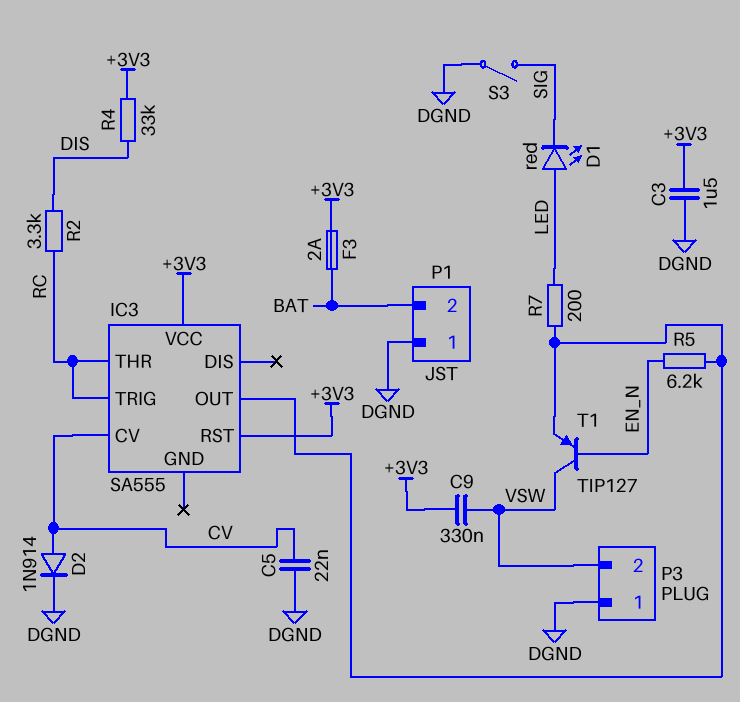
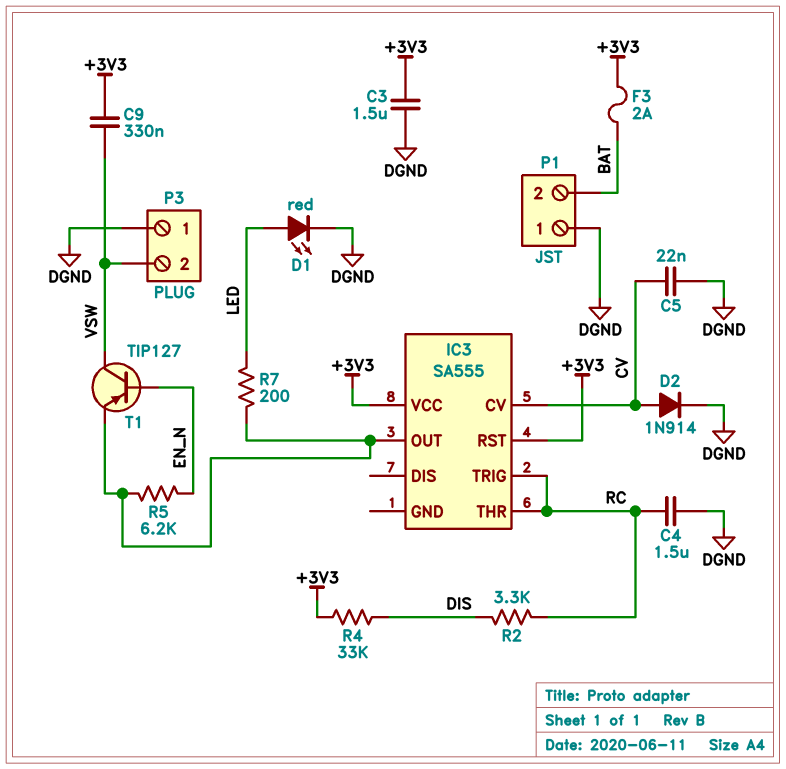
C4: none -> 1.5uF (DGND, RC)
D1: LED red (A LED, K SIG) -> LED red (A LED, K DGND)
S3: switch (DGND, SIG) -> none

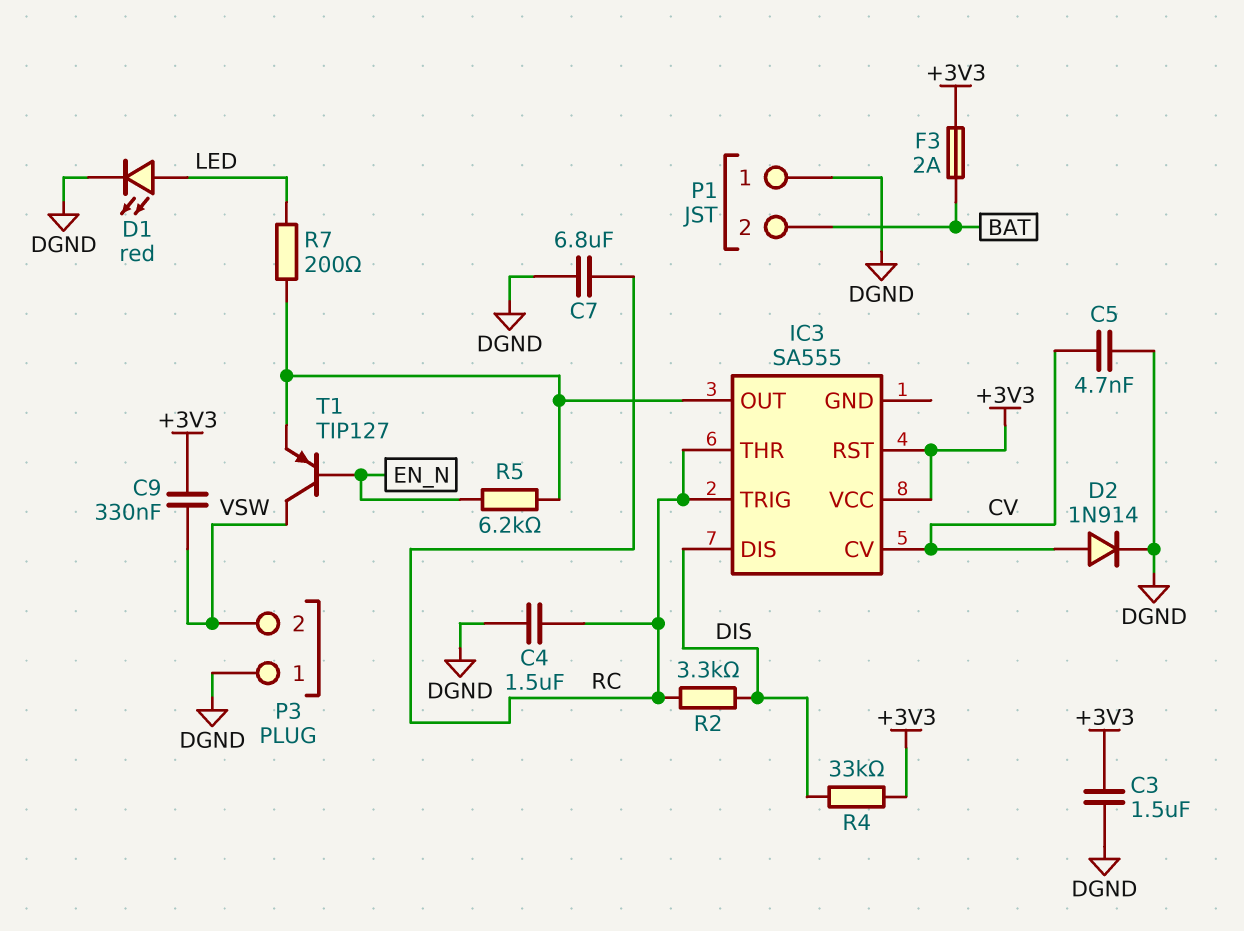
C5: 22nF (CV, DGND) -> 4.7nF (CV, DGND)
C7: none -> 6.8uF (DGND, RC)
IC3 pin DIS: none -> DIS

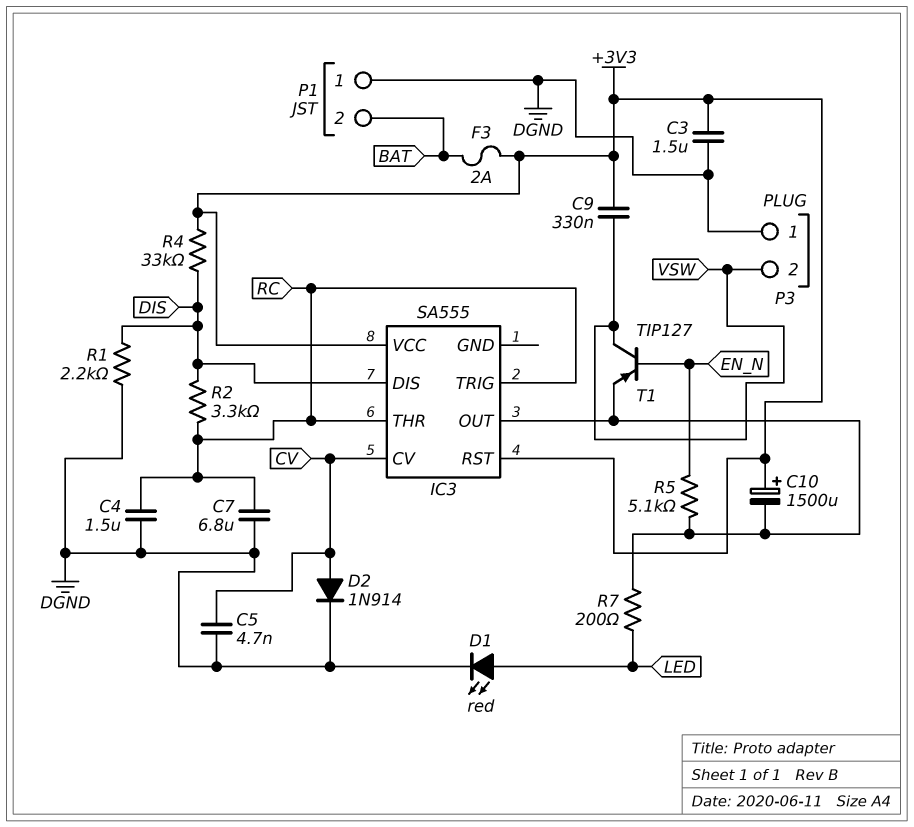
C10: none -> 1500uF (plus +3V3, minus IC3/OUT)
R1: none -> 2.2k (DGND, DIS)
R5: 6.2k (EN_N, IC3/OUT) -> 5.1k (EN_N, IC3/OUT)

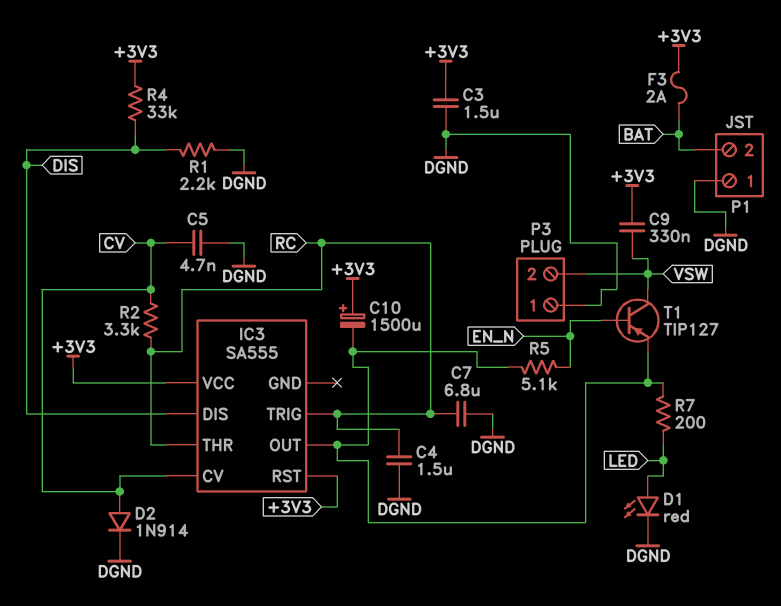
R2: 3.3k (DIS, RC) -> 3.3k (CV, RC)

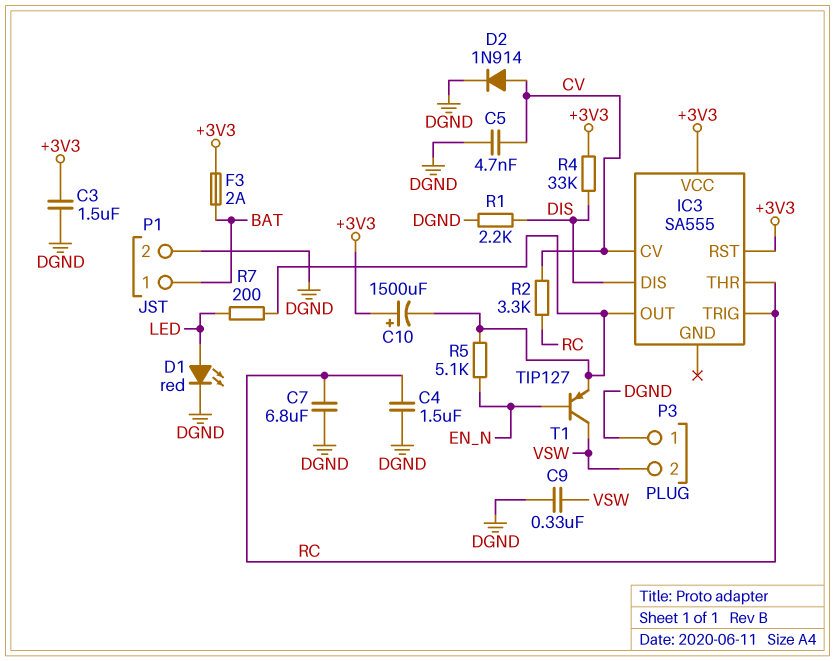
C9: 330nF (+3V3, VSW) -> 330nF (DGND, VSW)
P1 pin 1: DGND -> BAT
P1 pin 2: BAT -> DGND

